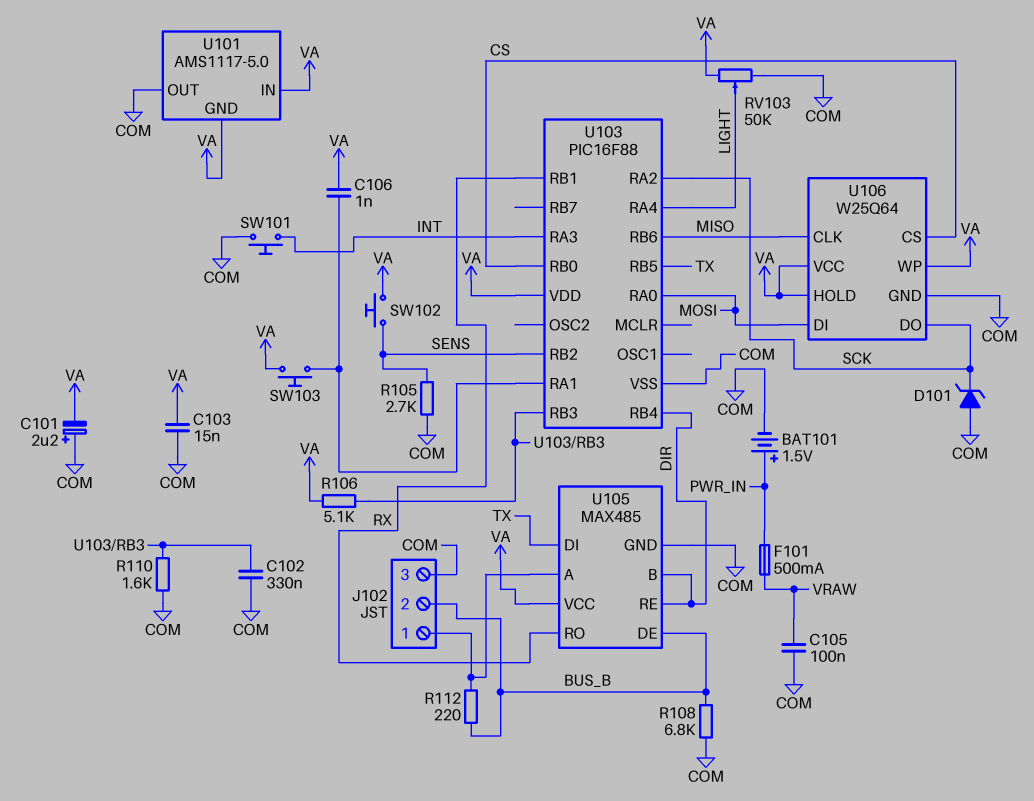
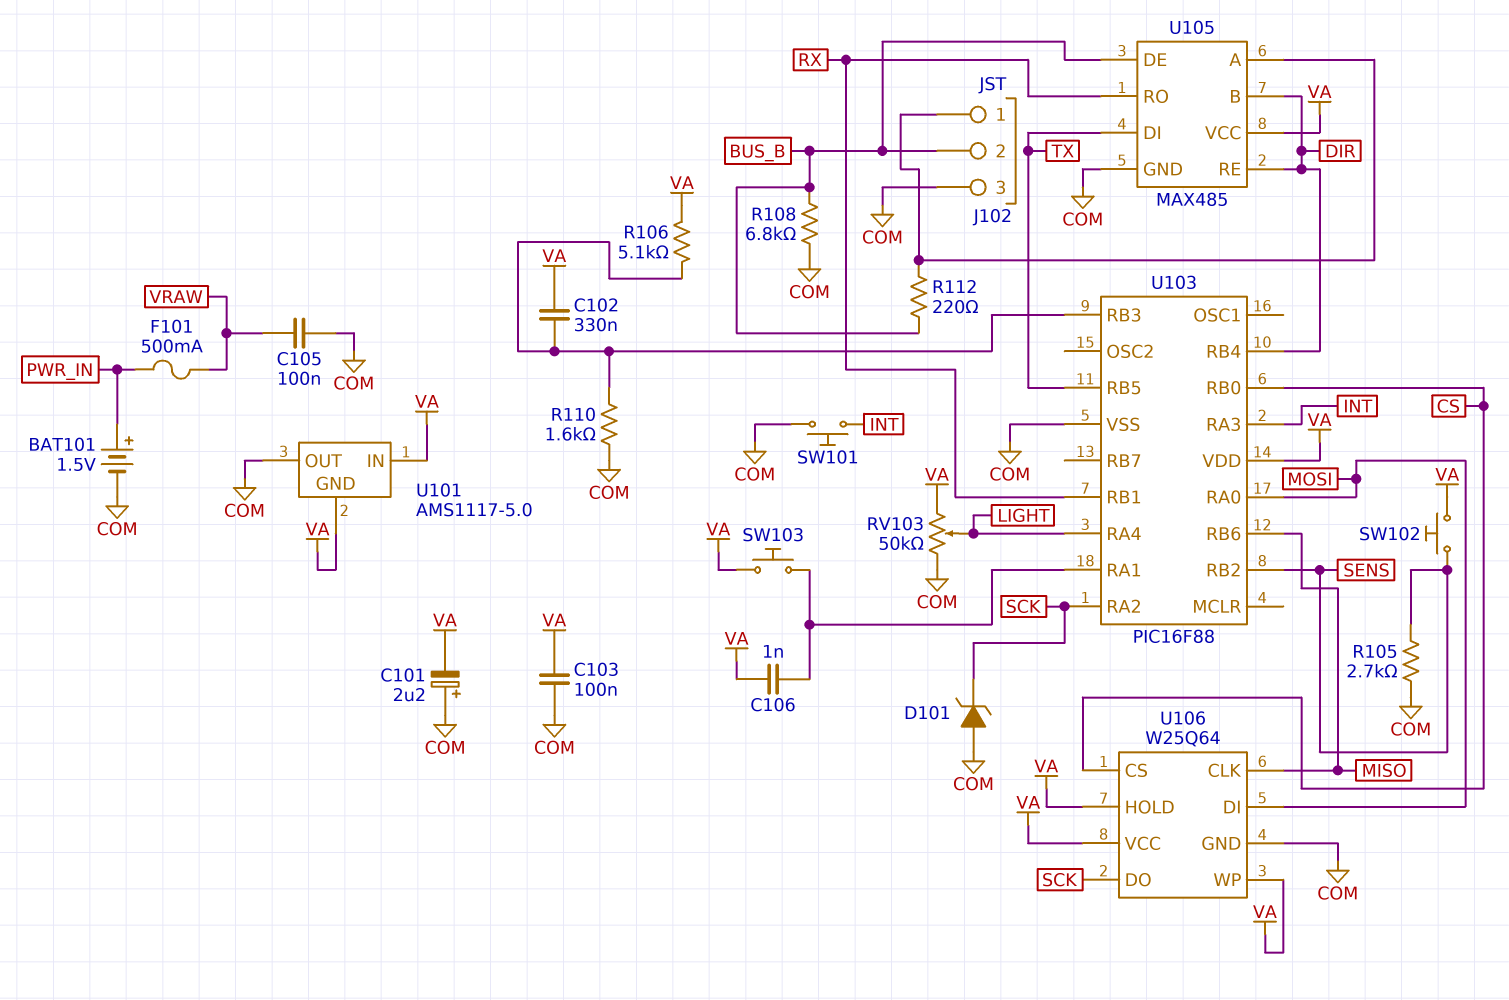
C102: 330nF (COM, U103/RB3) -> 330nF (U103/RB3, VA)
C103: 15nF (COM, VA) -> 100nF (COM, VA)

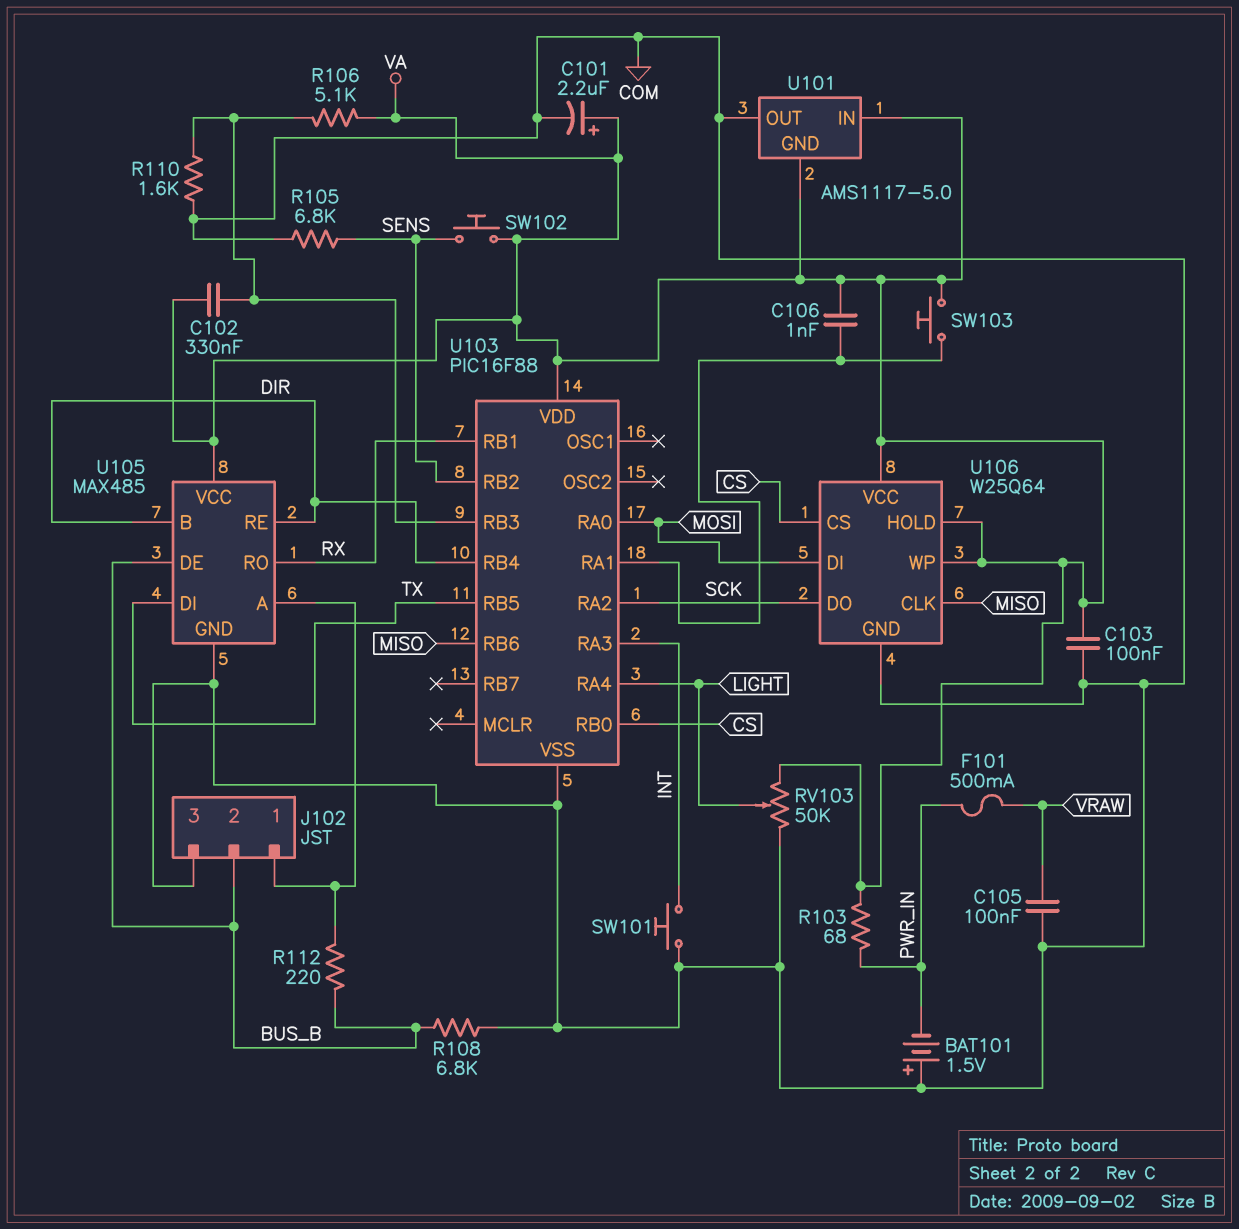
BAT101: 1.5V (plus PWR_IN, minus COM) -> 1.5V (plus COM, minus PWR_IN)
C101: 2.2uF (plus COM, minus VA) -> 2.2uF (plus VA, minus COM)
D101: zener (A COM, K SCK) -> none
R103: none -> 68 (PWR_IN, VA)
R105: 2.7k (COM, SENS) -> 6.8k (COM, SENS)

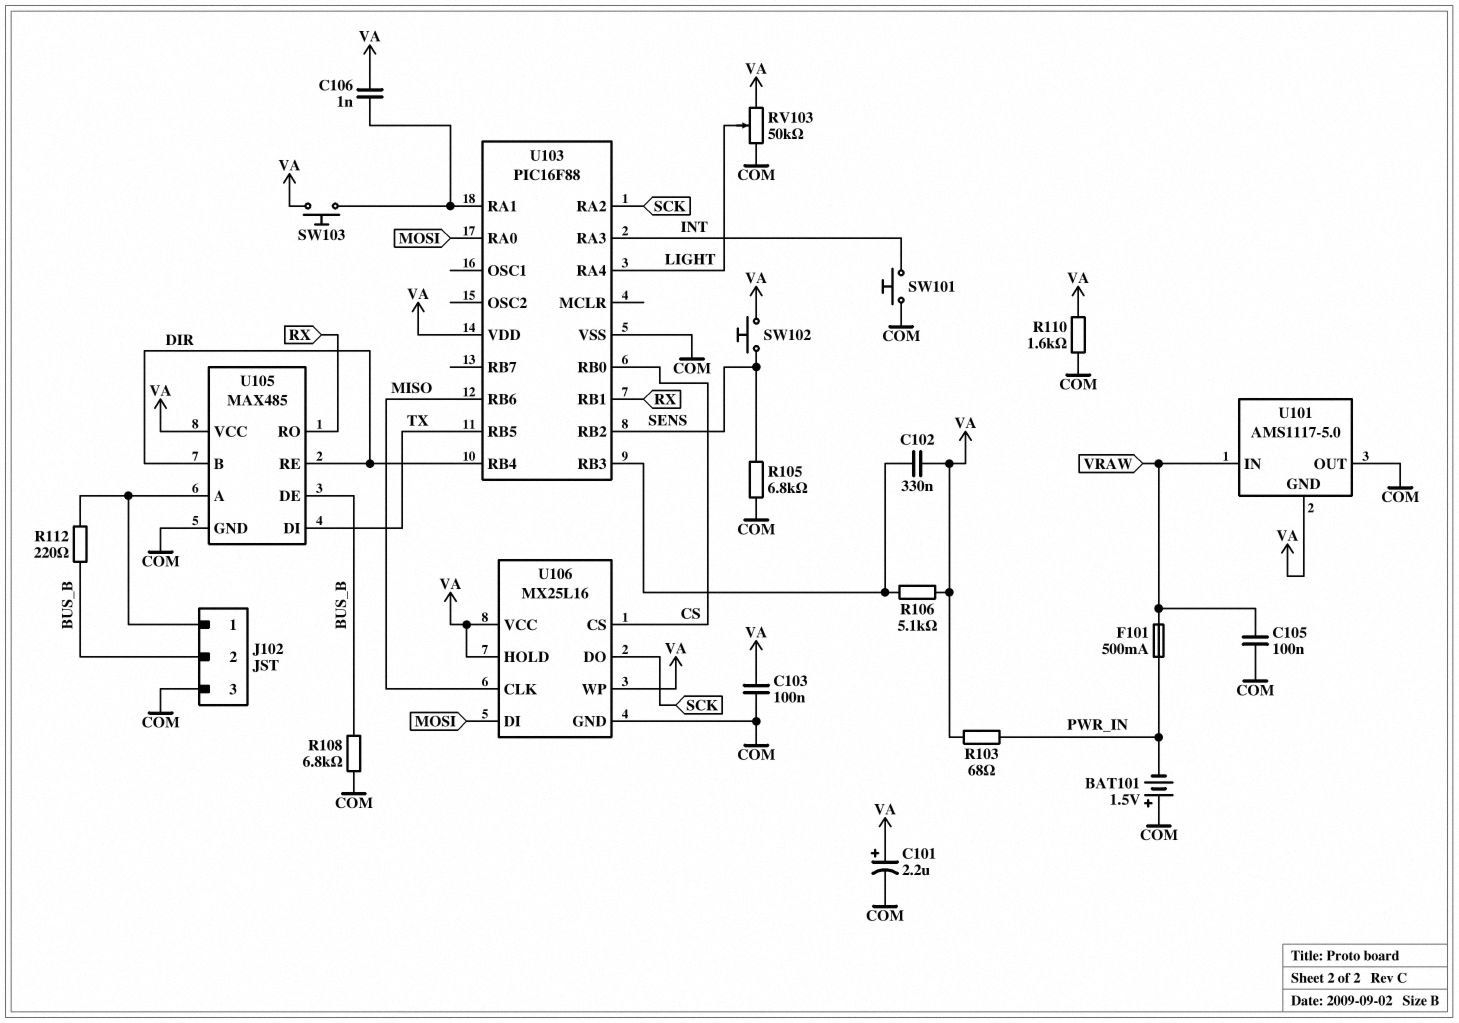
R110: 1.6k (COM, U103/RB3) -> 1.6k (COM, VA)
U101 pin IN: VA -> VRAW
U106: W25Q64 -> MX25L16

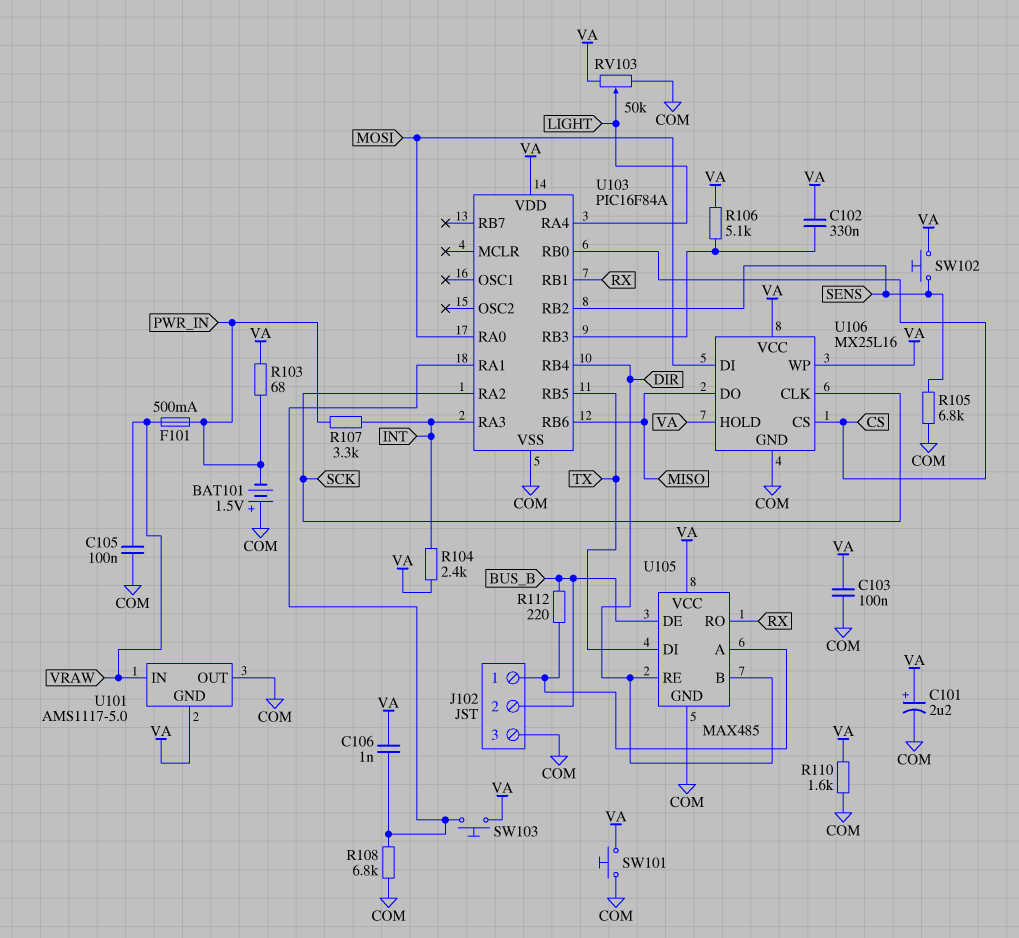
R104: none -> 2.4k (INT, VA)
R107: none -> 3.3k (INT, PWR_IN)
R108: 6.8k (BUS_B, COM) -> 6.8k (COM, U103/RA1)
SW101: button (COM, INT) -> button (COM, VA)
U103: PIC16F88 -> PIC16F84A
U106 pin CLK: MISO -> SCK
U106 pin DO: SCK -> MISO

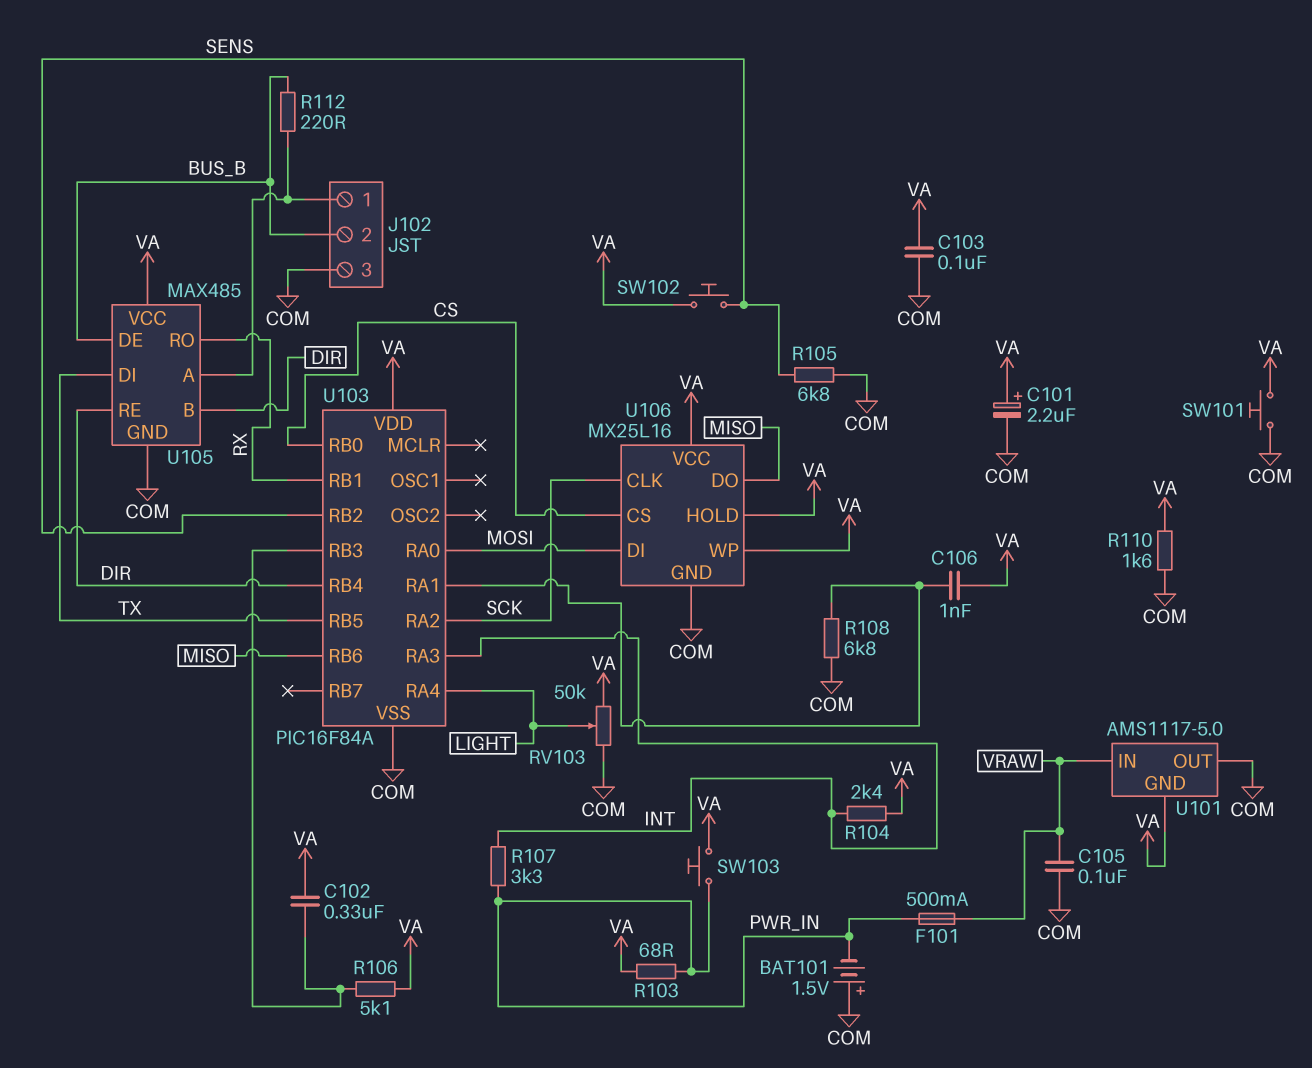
SW103: button (U103/RA1, VA) -> button (PWR_IN, VA)

